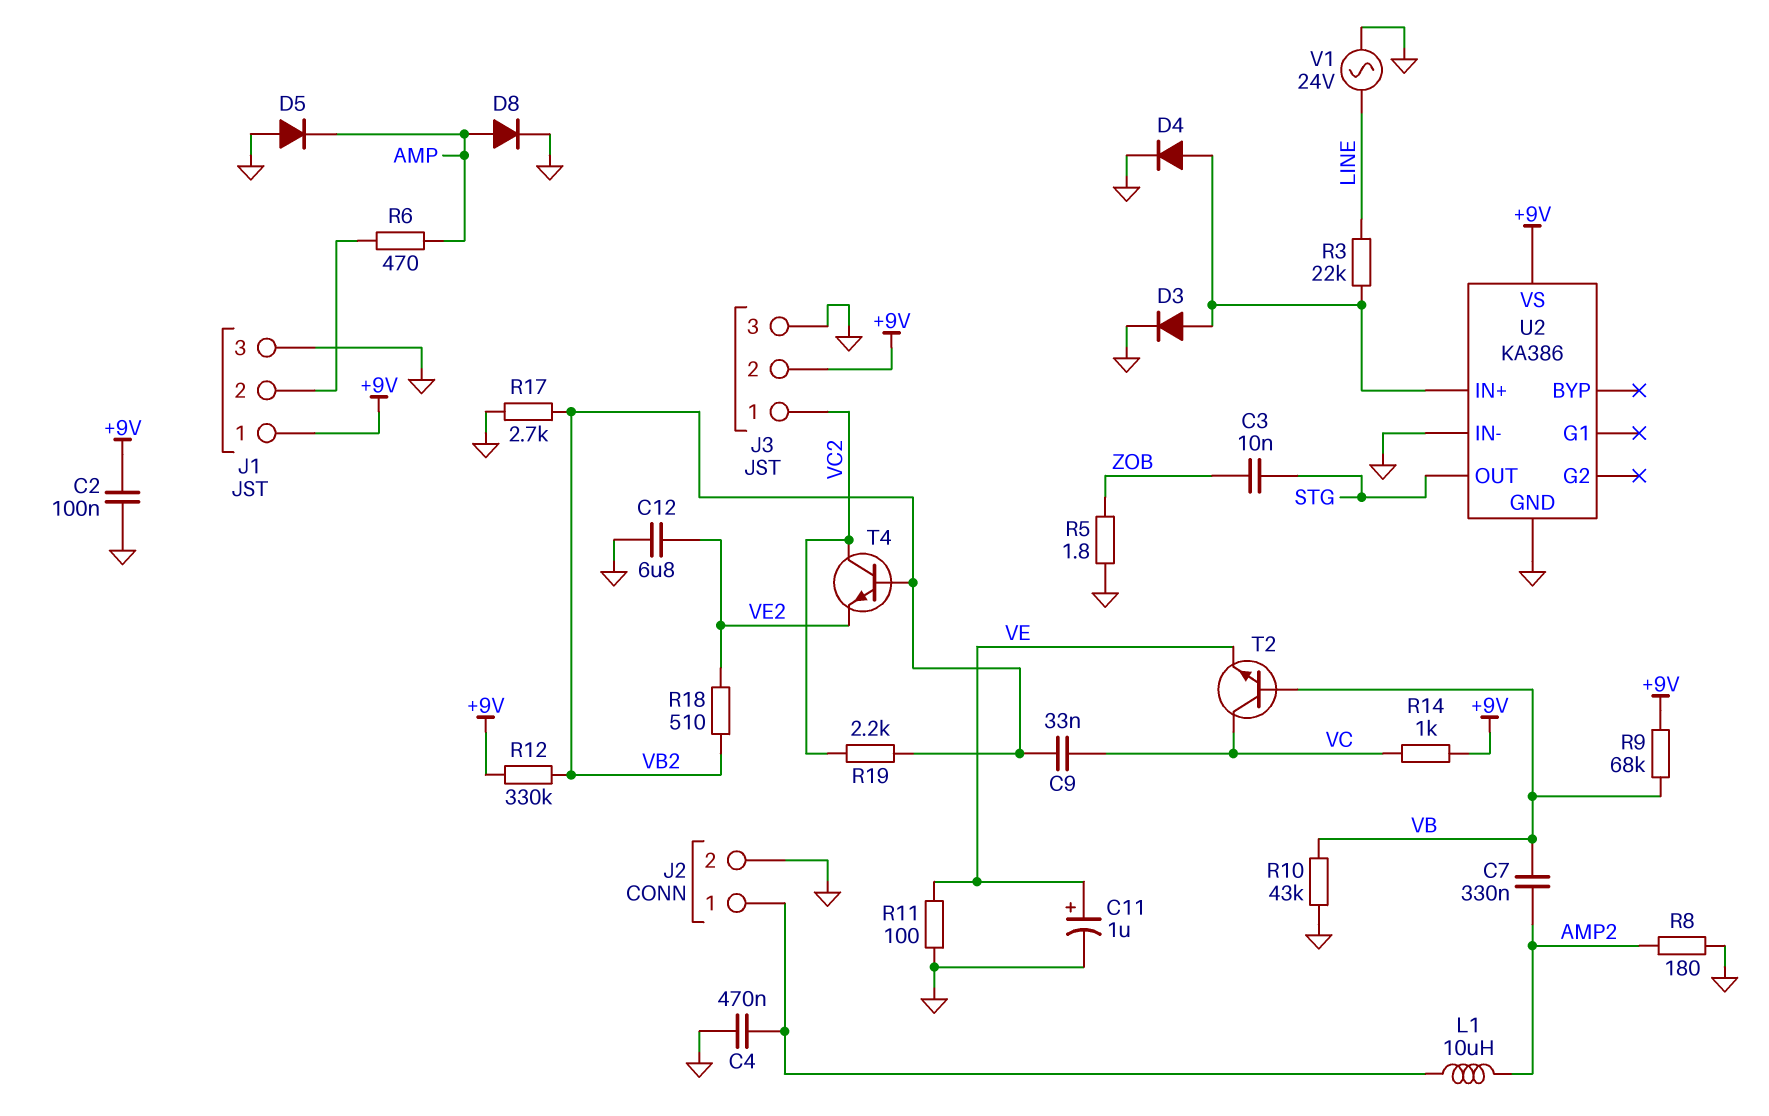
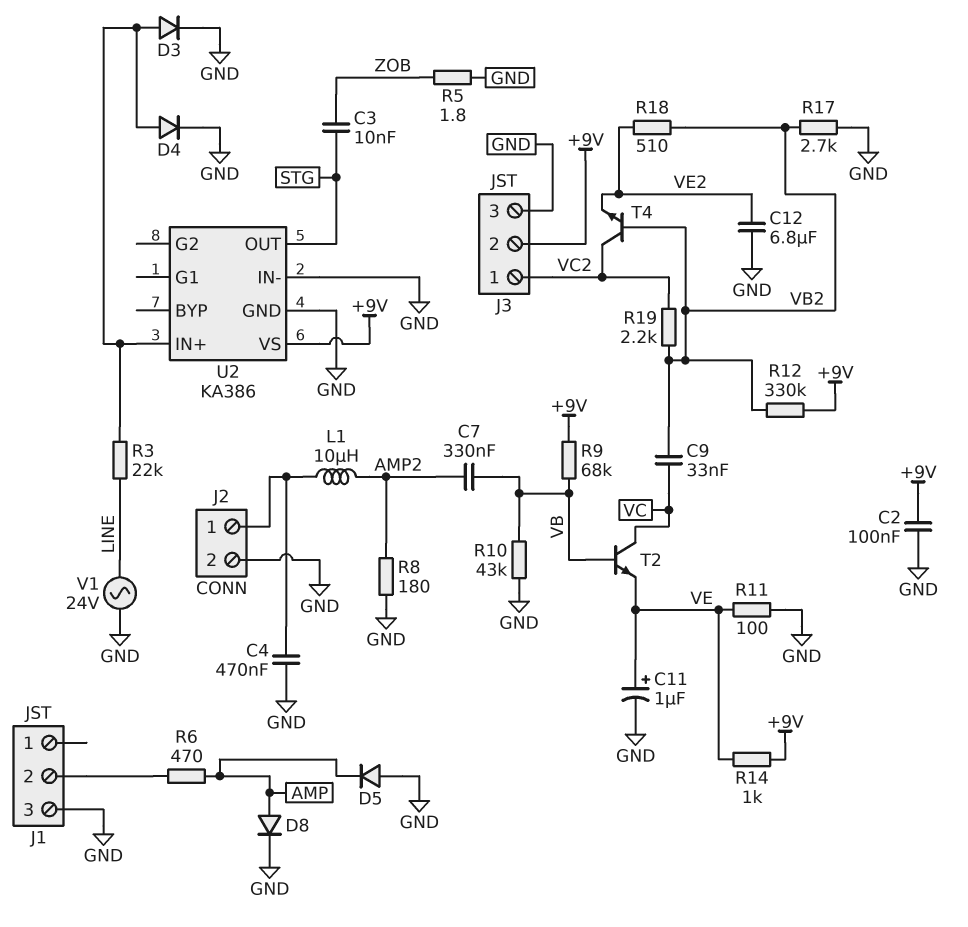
J1 pin 1: +9V -> none
R14: 1k (+9V, VC) -> 1k (+9V, VE)

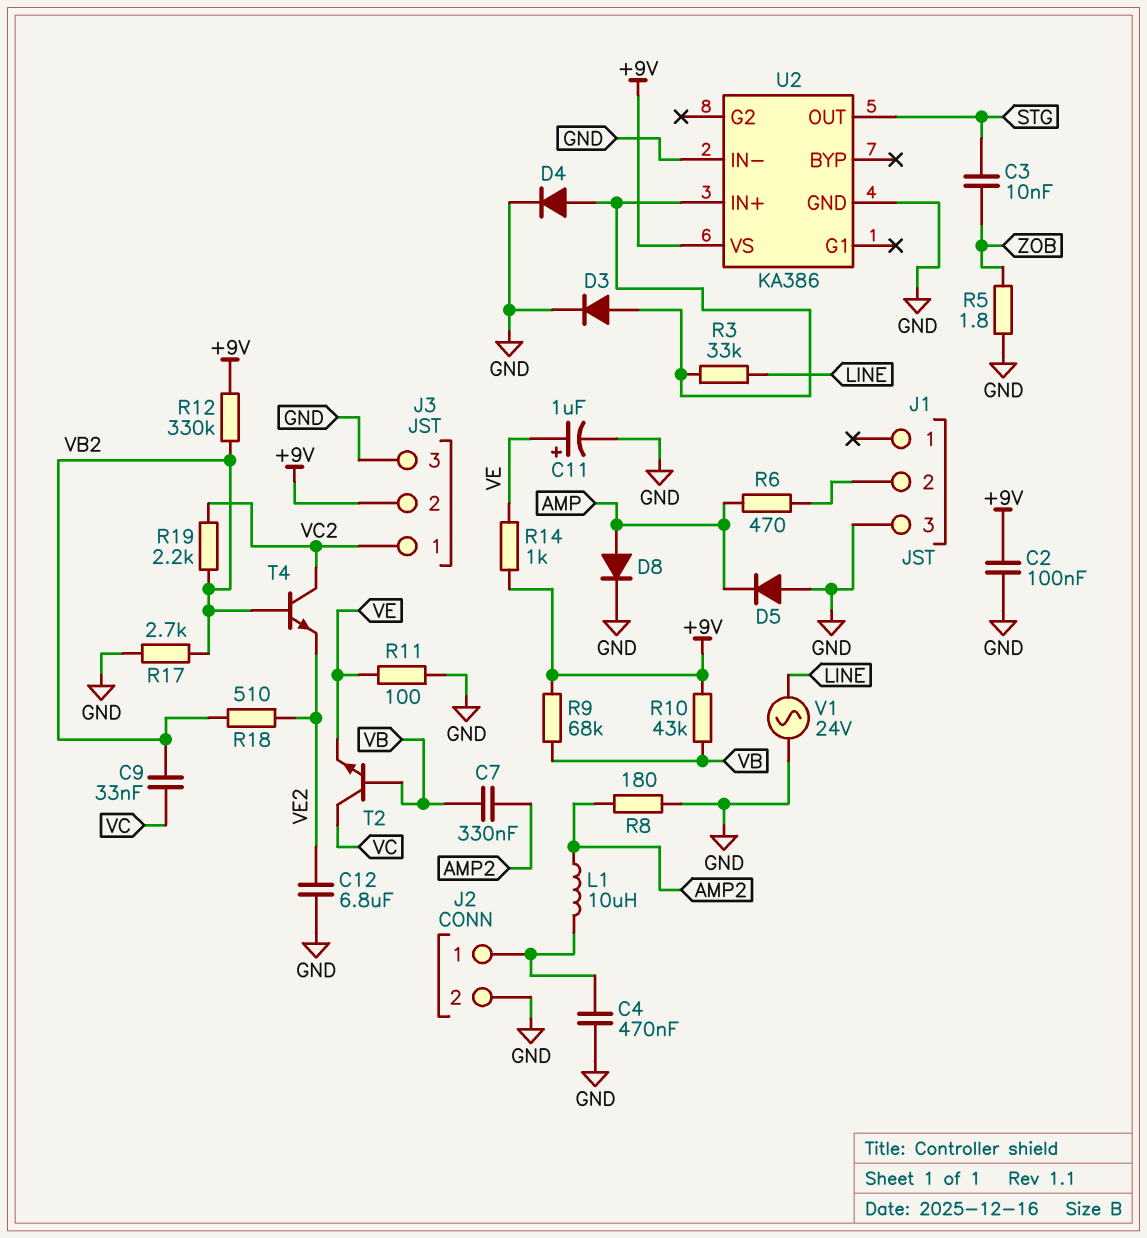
R3: 22k (LINE, U2/IN+) -> 33k (LINE, U2/IN+)
R10: 43k (GND, VB) -> 43k (+9V, VB)

